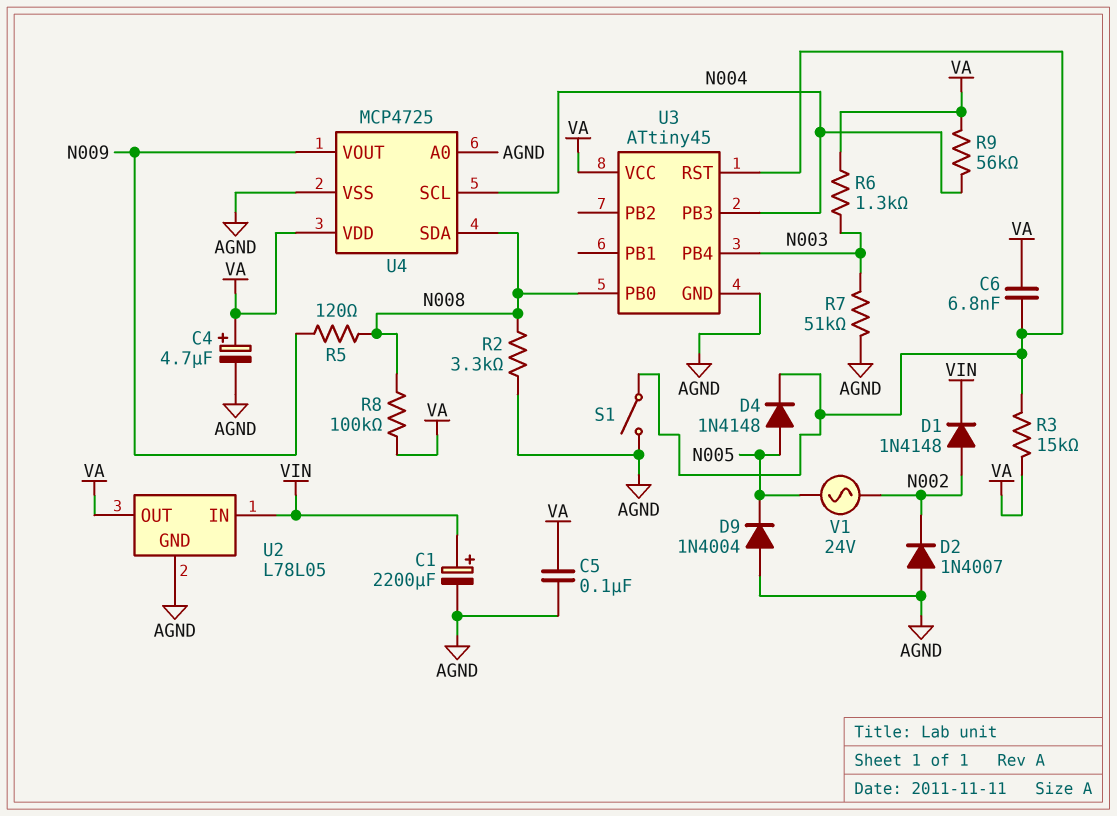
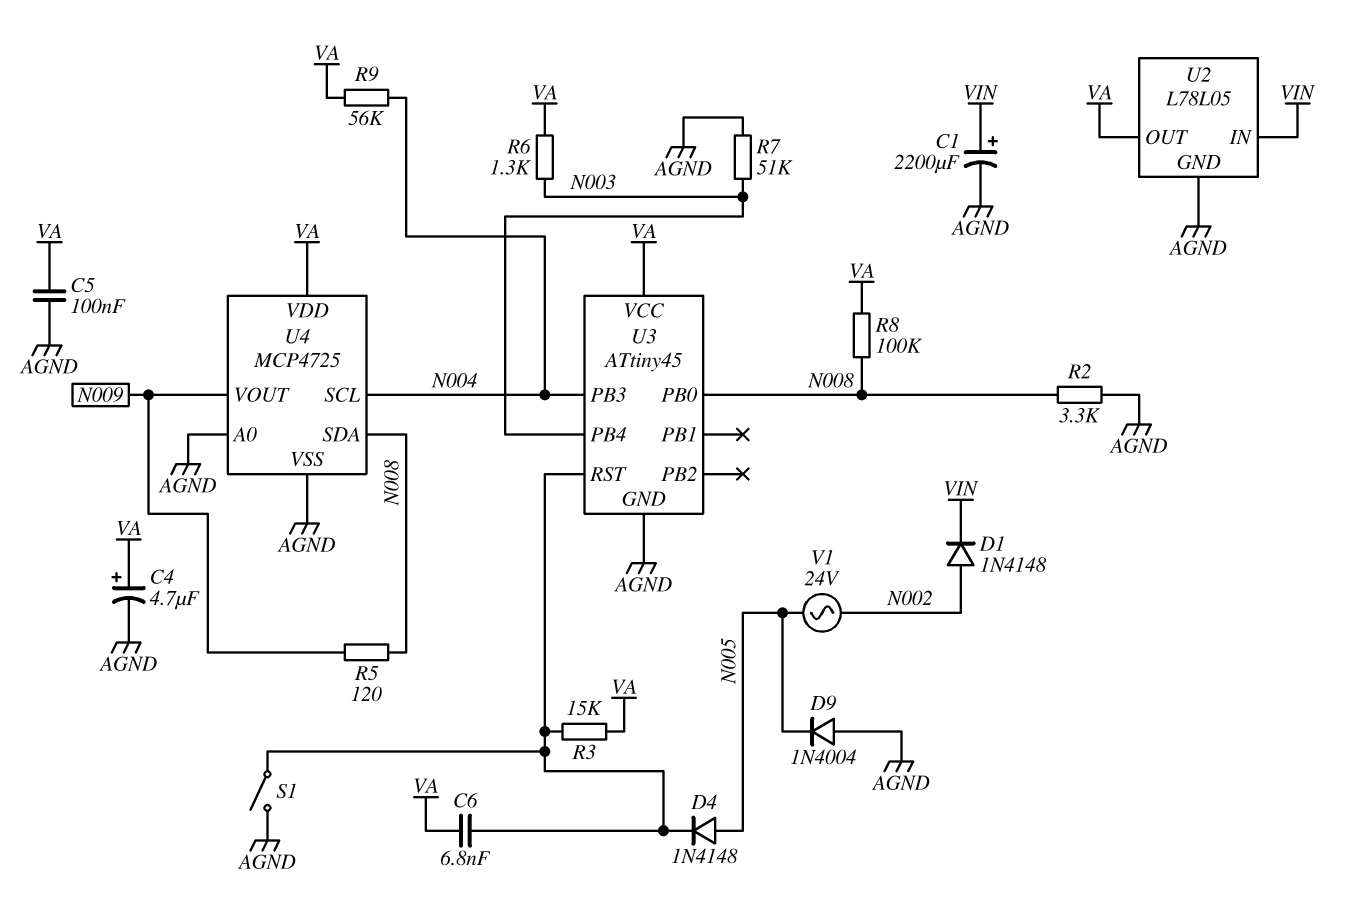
D2: diode 1N4007 (A AGND, K N002) -> none

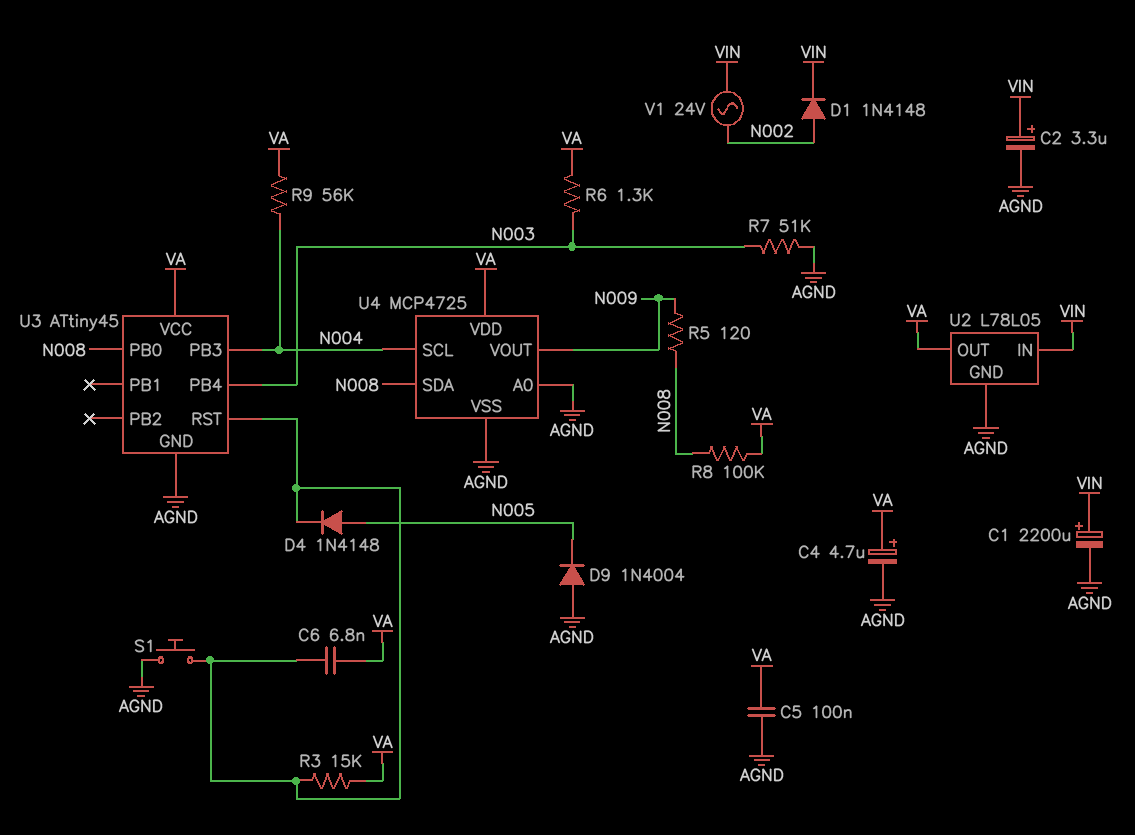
C2: none -> 3.3uF (plus VIN, minus AGND)
R2: 3.3k (AGND, N008) -> none
S1: switch (AGND, U3/RST) -> button (AGND, U3/RST)
V1: AC 24V (N002, N005) -> AC 24V (N002, VIN)

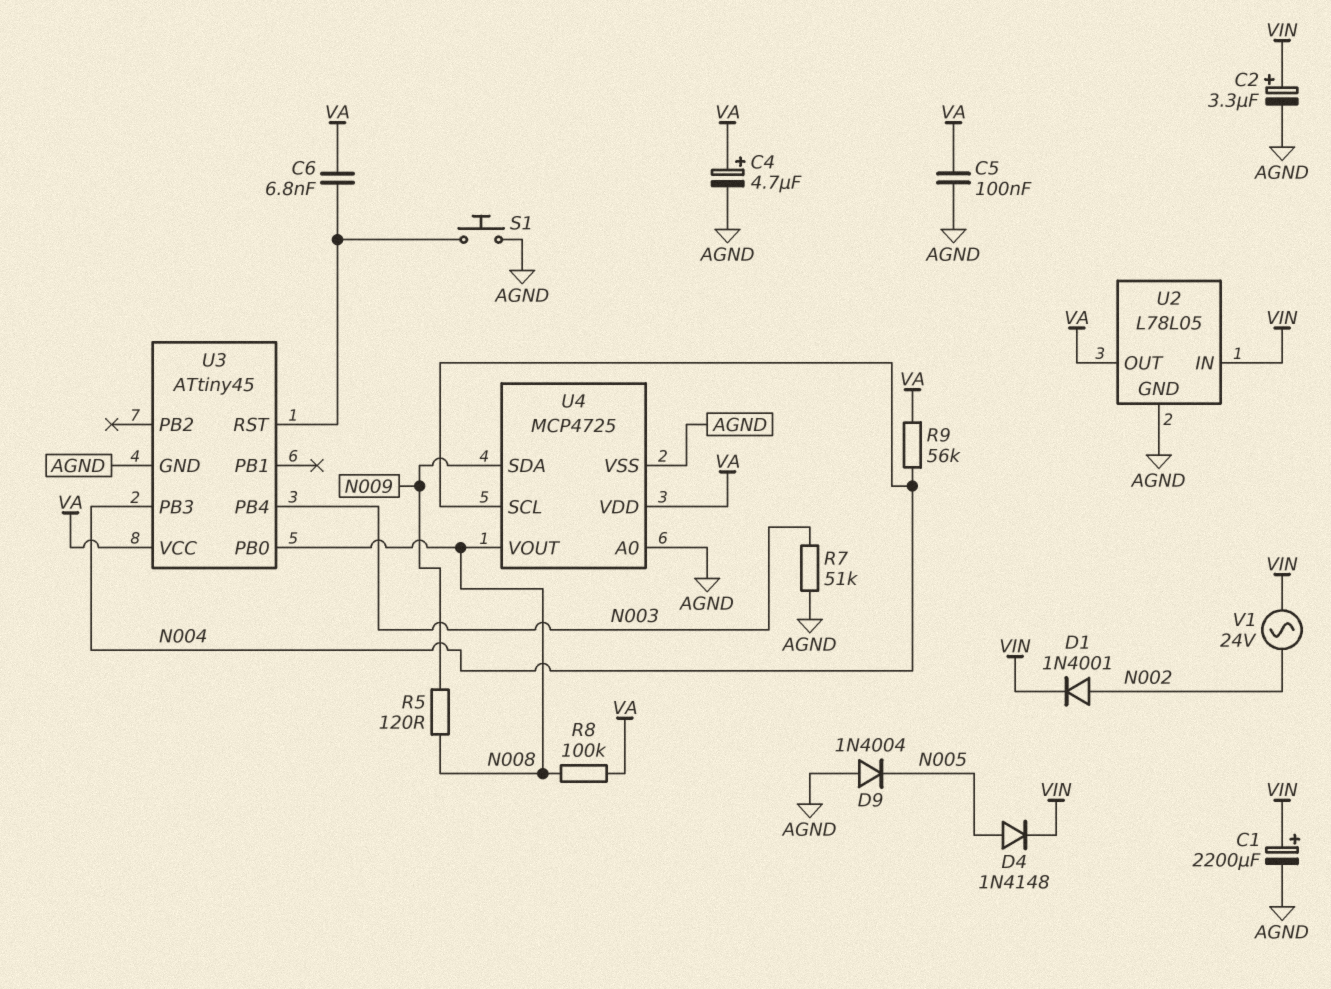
D1: diode 1N4148 (A N002, K VIN) -> diode 1N4001 (A N002, K VIN)
D4: diode 1N4148 (A N005, K U3/RST) -> diode 1N4148 (A N005, K VIN)
R3: 15k (U3/RST, VA) -> none
R6: 1.3k (N003, VA) -> none
U4 pin SDA: N008 -> N009
U4 pin VOUT: N009 -> N008

